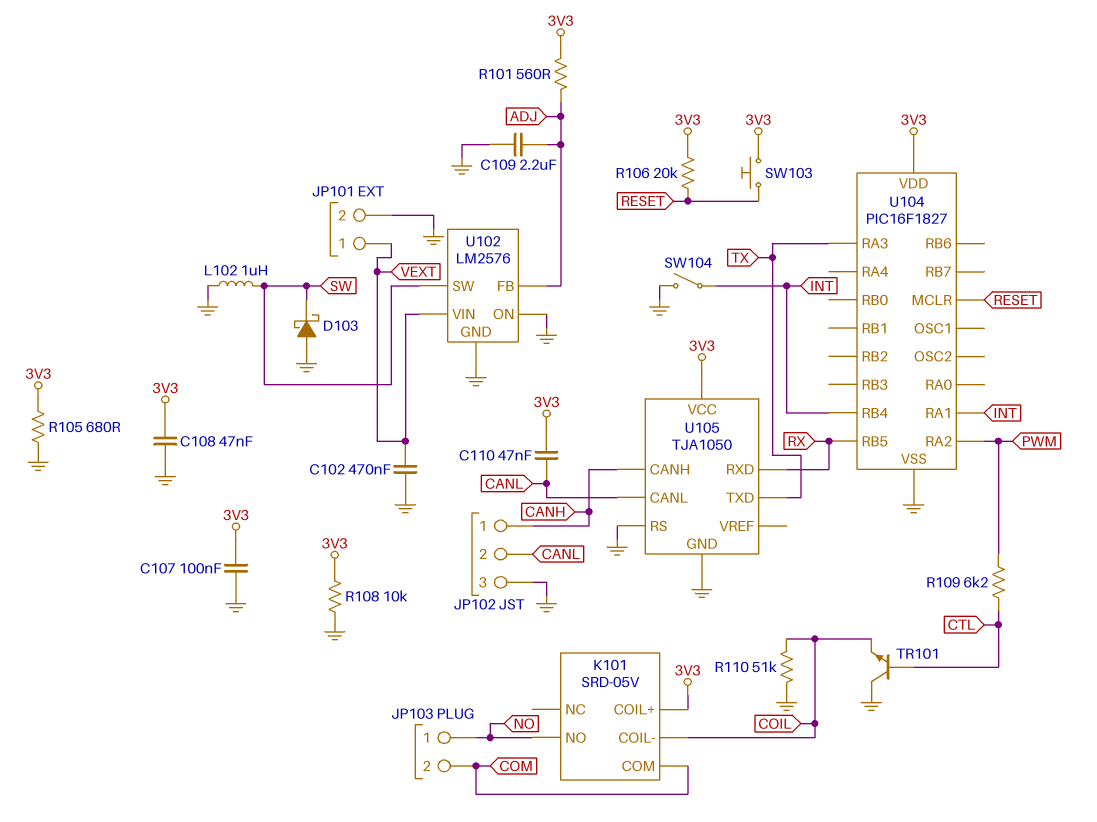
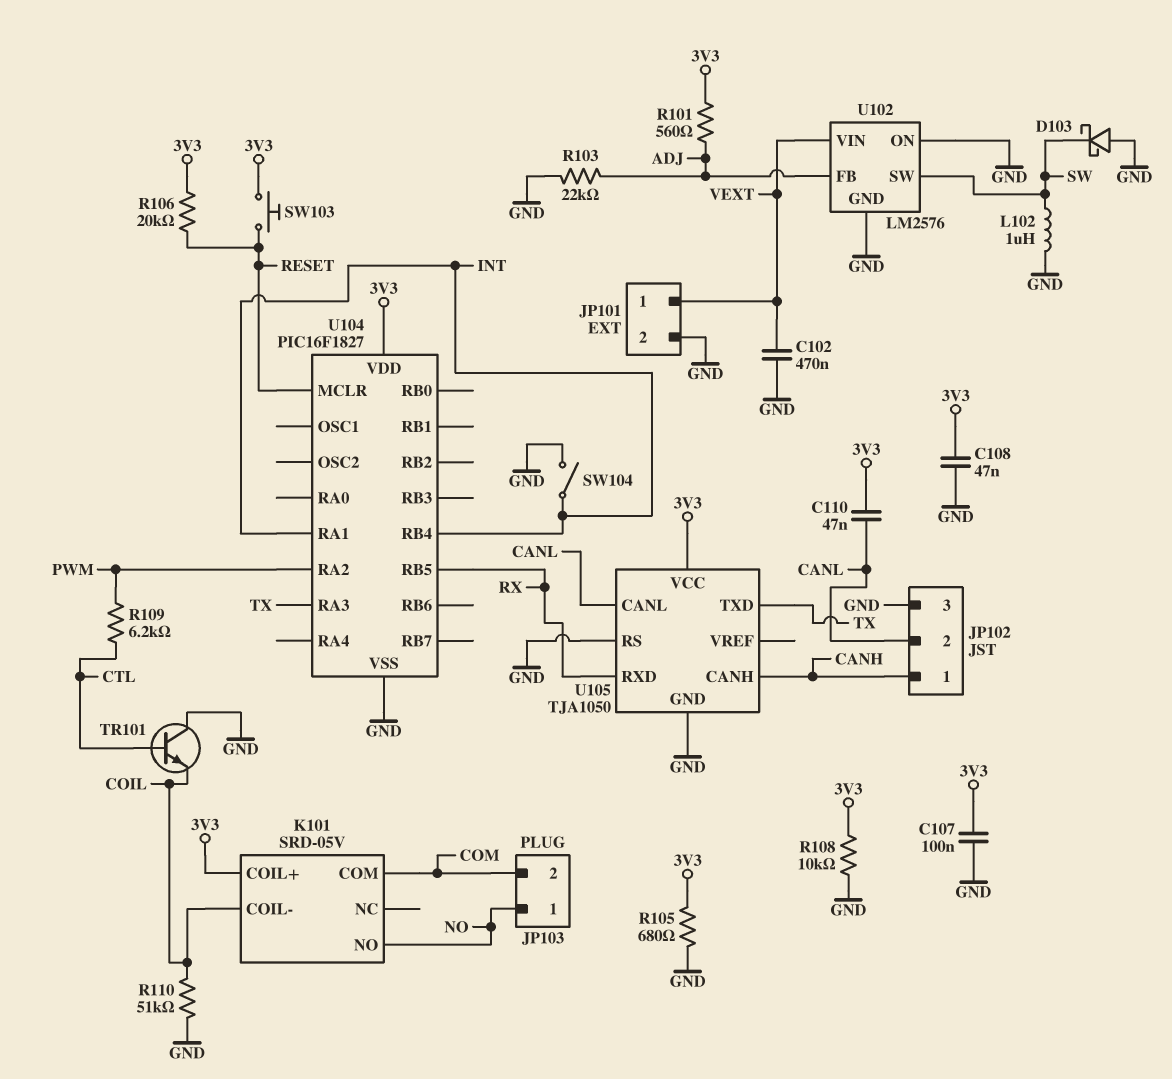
C109: 2.2uF (ADJ, GND) -> none
R103: none -> 22k (ADJ, GND)

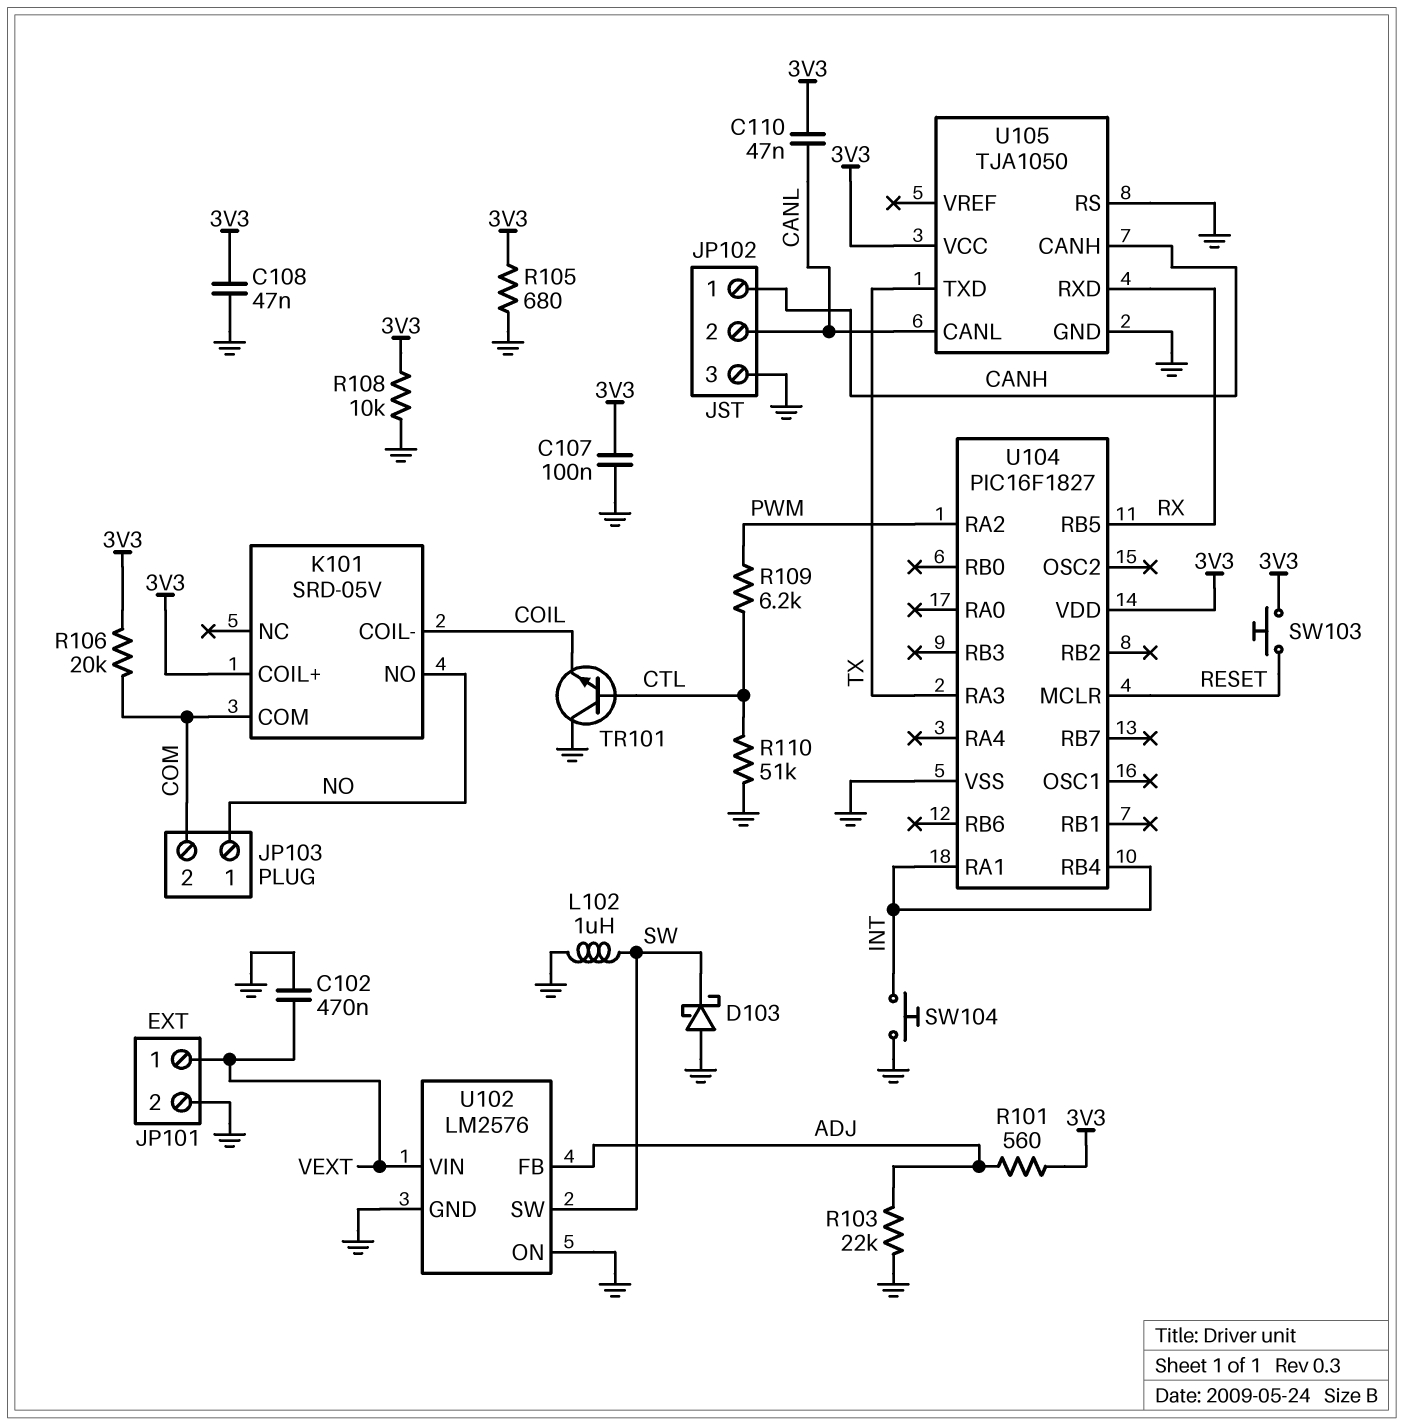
R106: 20k (3V3, RESET) -> 20k (3V3, COM)
R110: 51k (COIL, GND) -> 51k (CTL, GND)
SW104: switch (GND, INT) -> button (GND, INT)

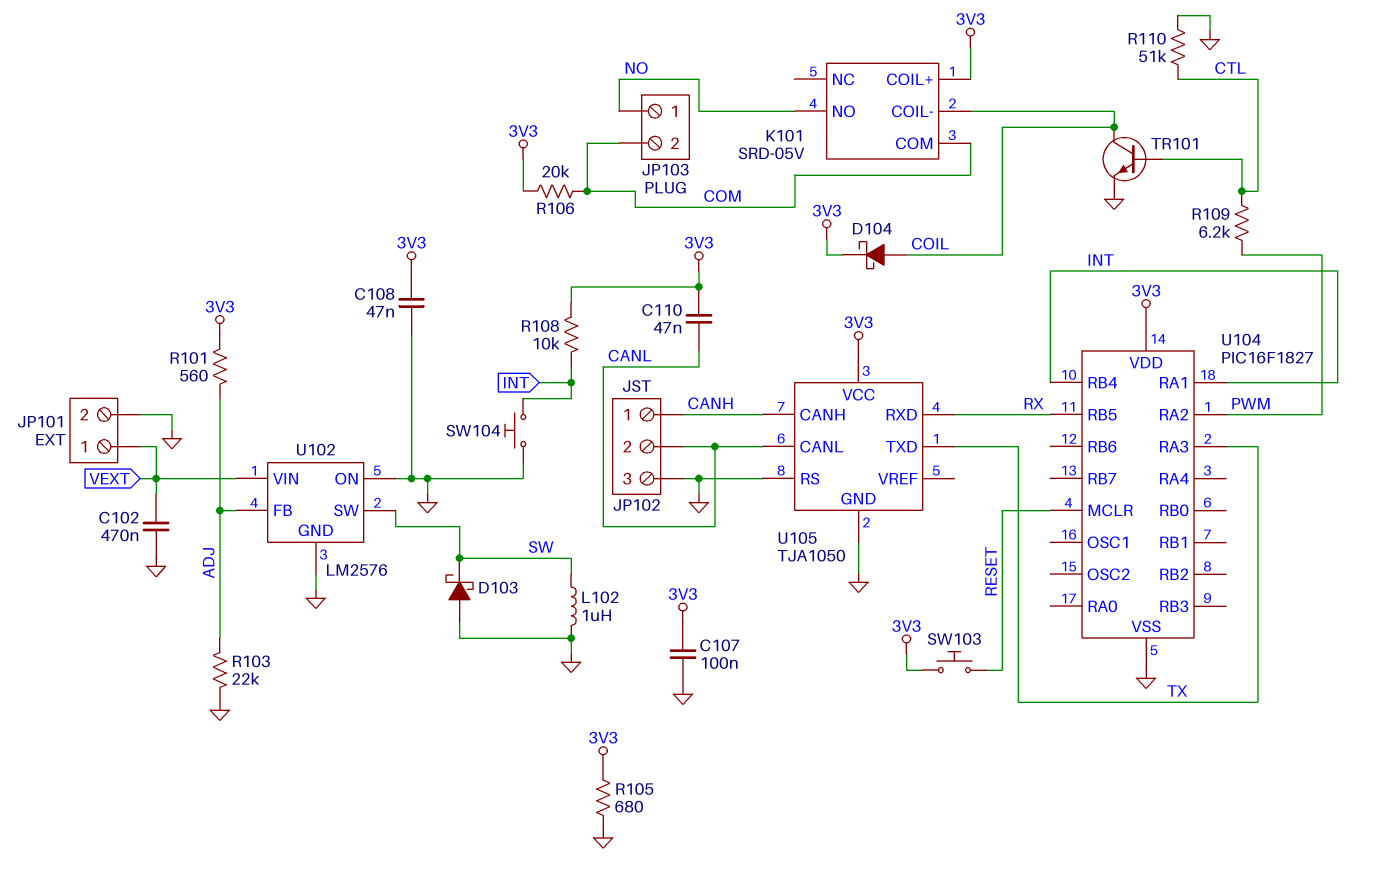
D104: none -> schottky (A COIL, K 3V3)
R108: 10k (3V3, GND) -> 10k (3V3, INT)
TR101: NPN (B CTL, C GND, E COIL) -> NPN (B CTL, C COIL, E GND)

